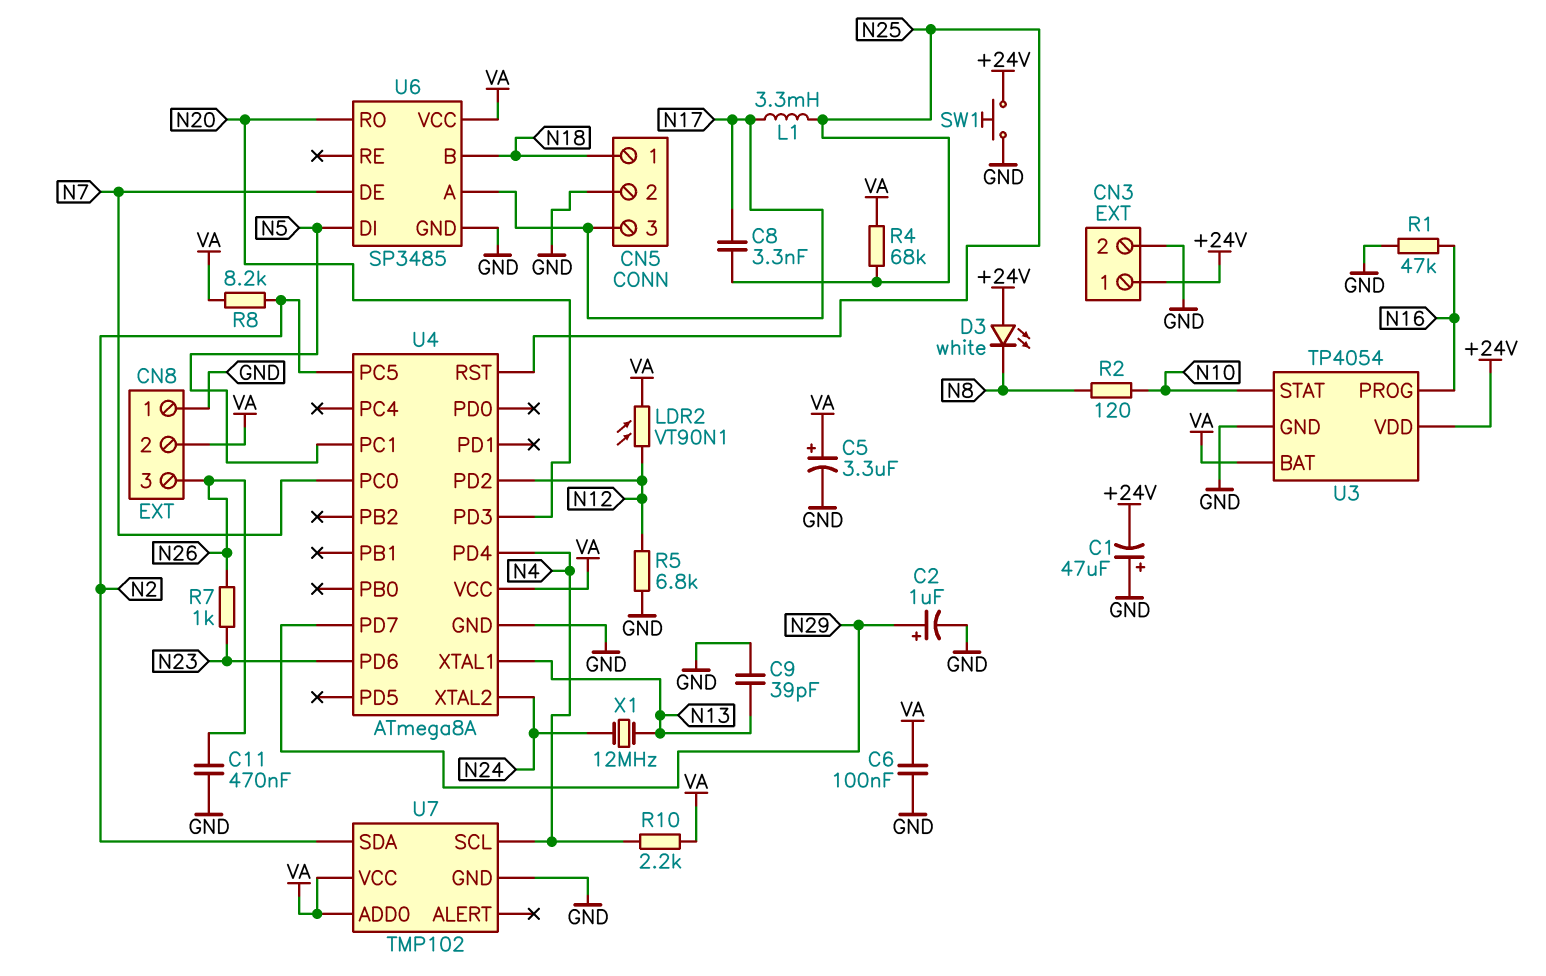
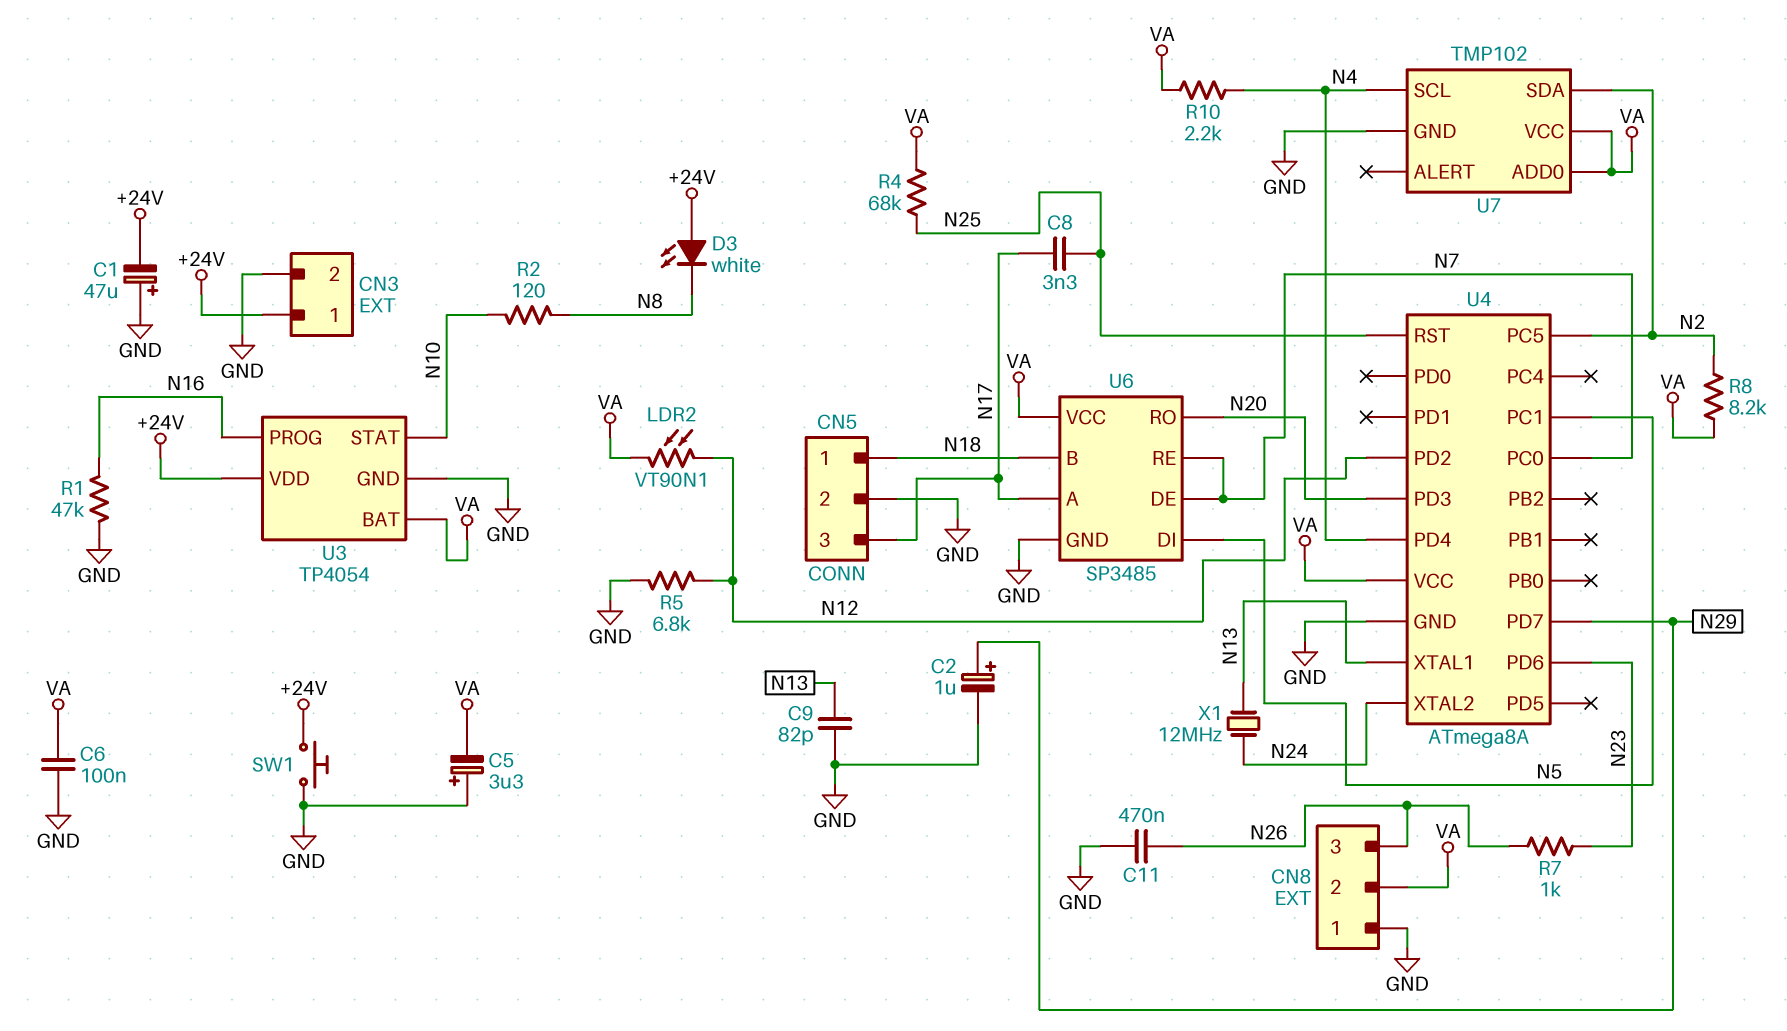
C5: 3.3uF (plus VA, minus GND) -> 3.3uF (plus GND, minus VA)
C9: 39pF (GND, N13) -> 82pF (GND, N13)
L1: 3.3mH (N17, N25) -> none
U6 pin RE: none -> N7

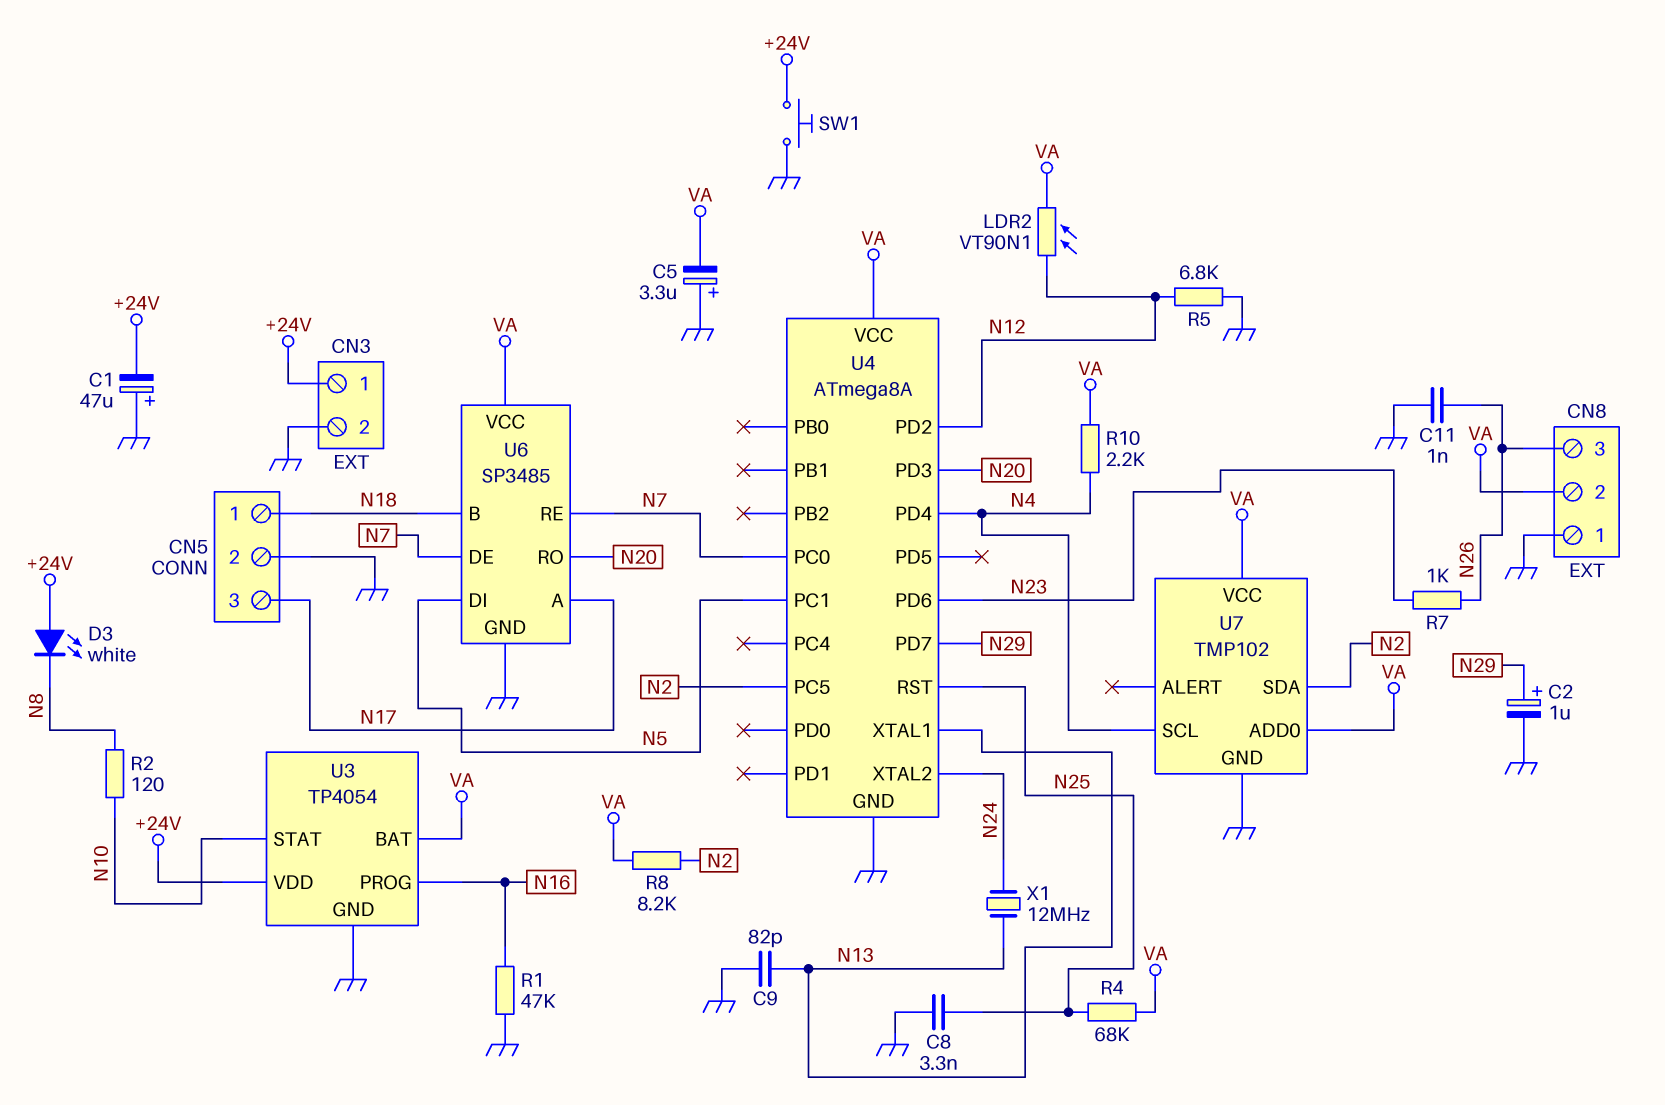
C6: 100nF (GND, VA) -> none
C8: 3.3nF (N17, N25) -> 3.3nF (GND, N25)
C11: 470nF (GND, N26) -> 1nF (GND, N26)

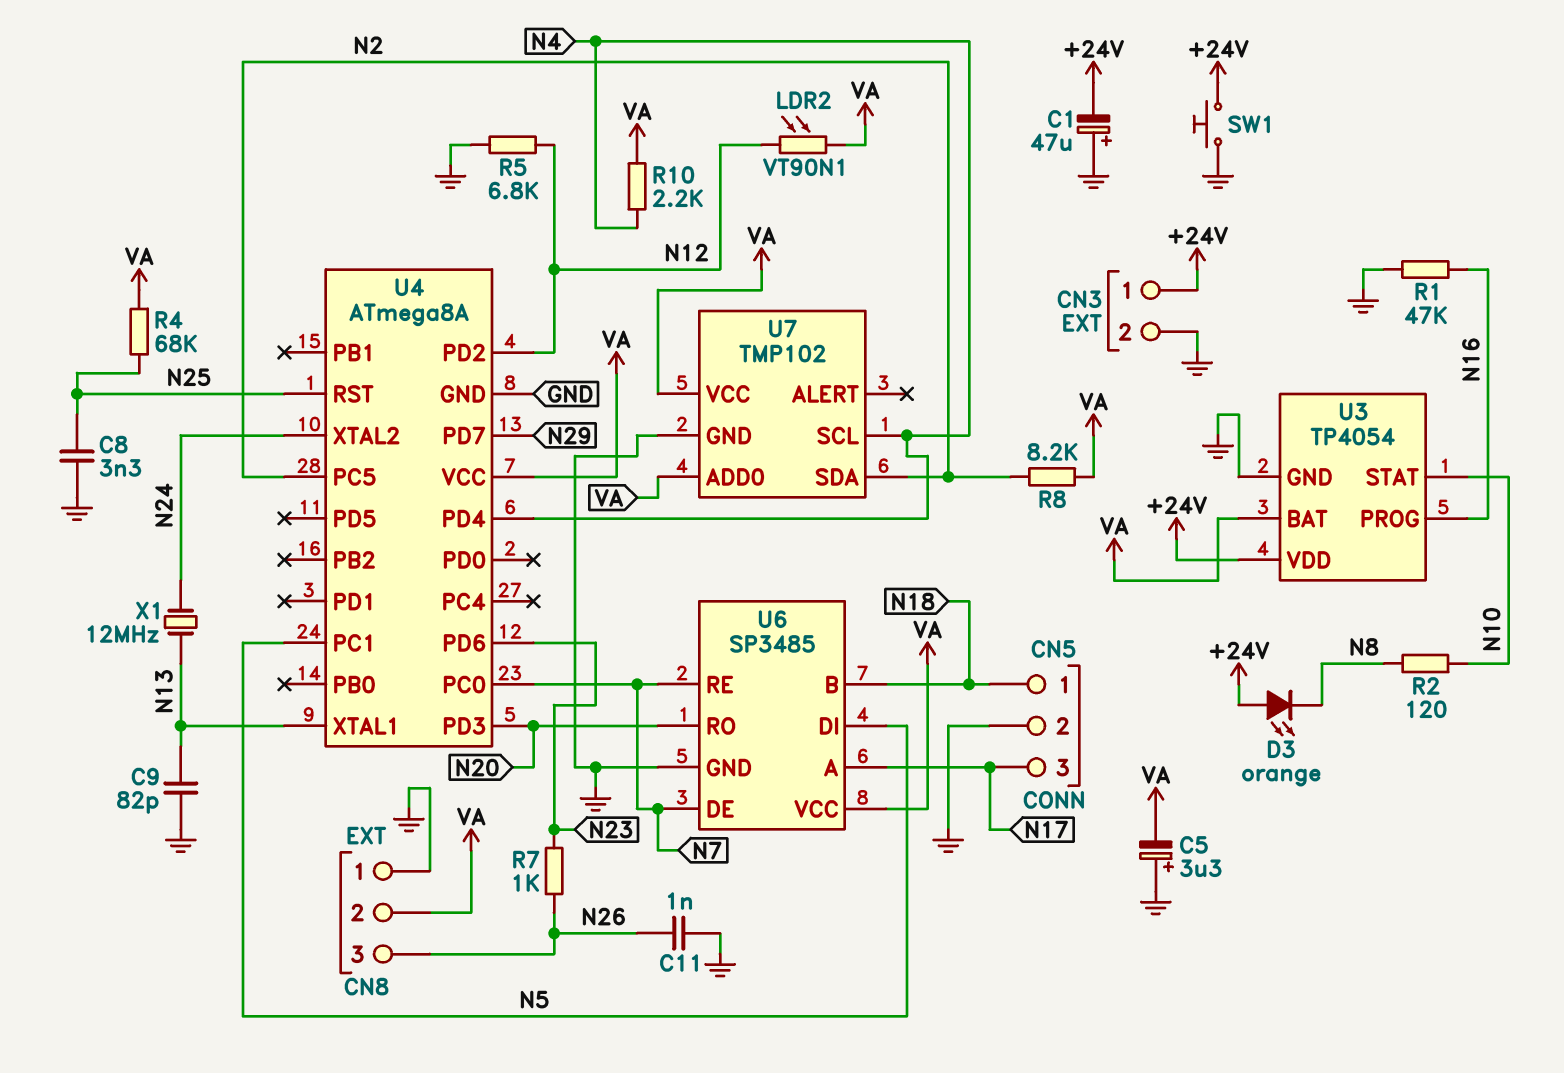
C2: 1uF (plus N29, minus GND) -> none
D3: LED white (A +24V, K N8) -> LED orange (A +24V, K N8)

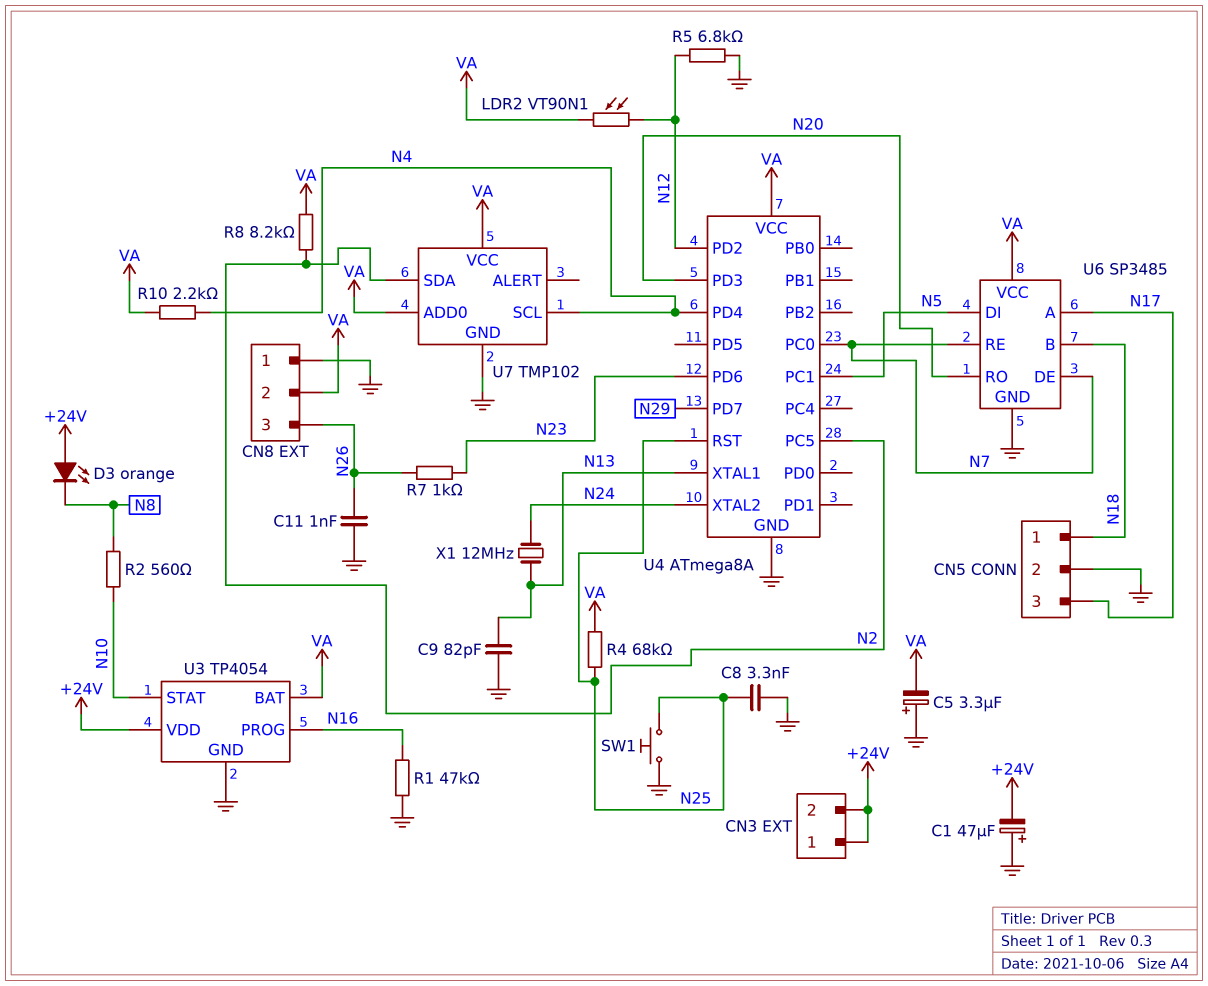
CN3 pin 2: GND -> +24V
R2: 120 (N8, N10) -> 560 (N8, N10)
SW1: button (+24V, GND) -> button (GND, N25)

